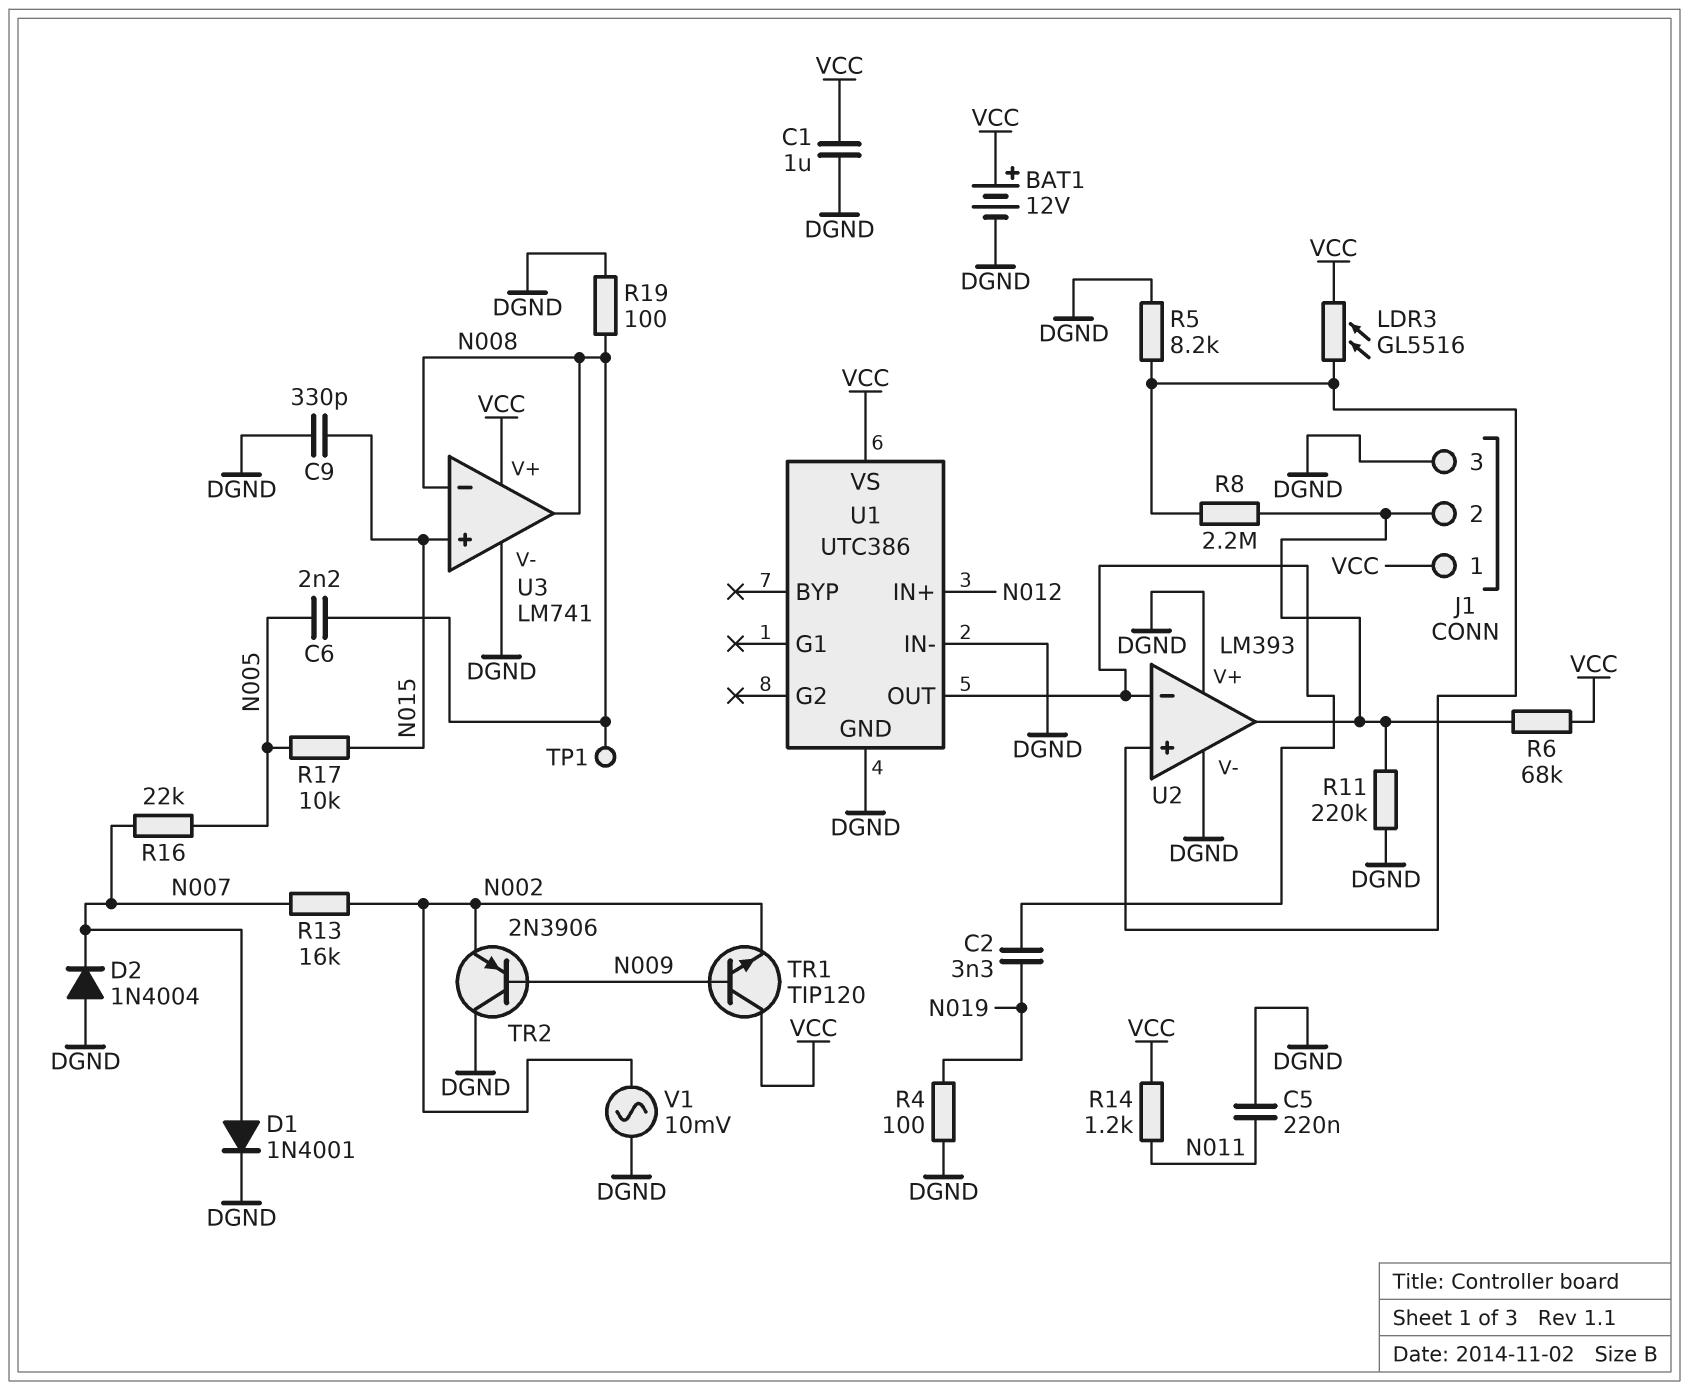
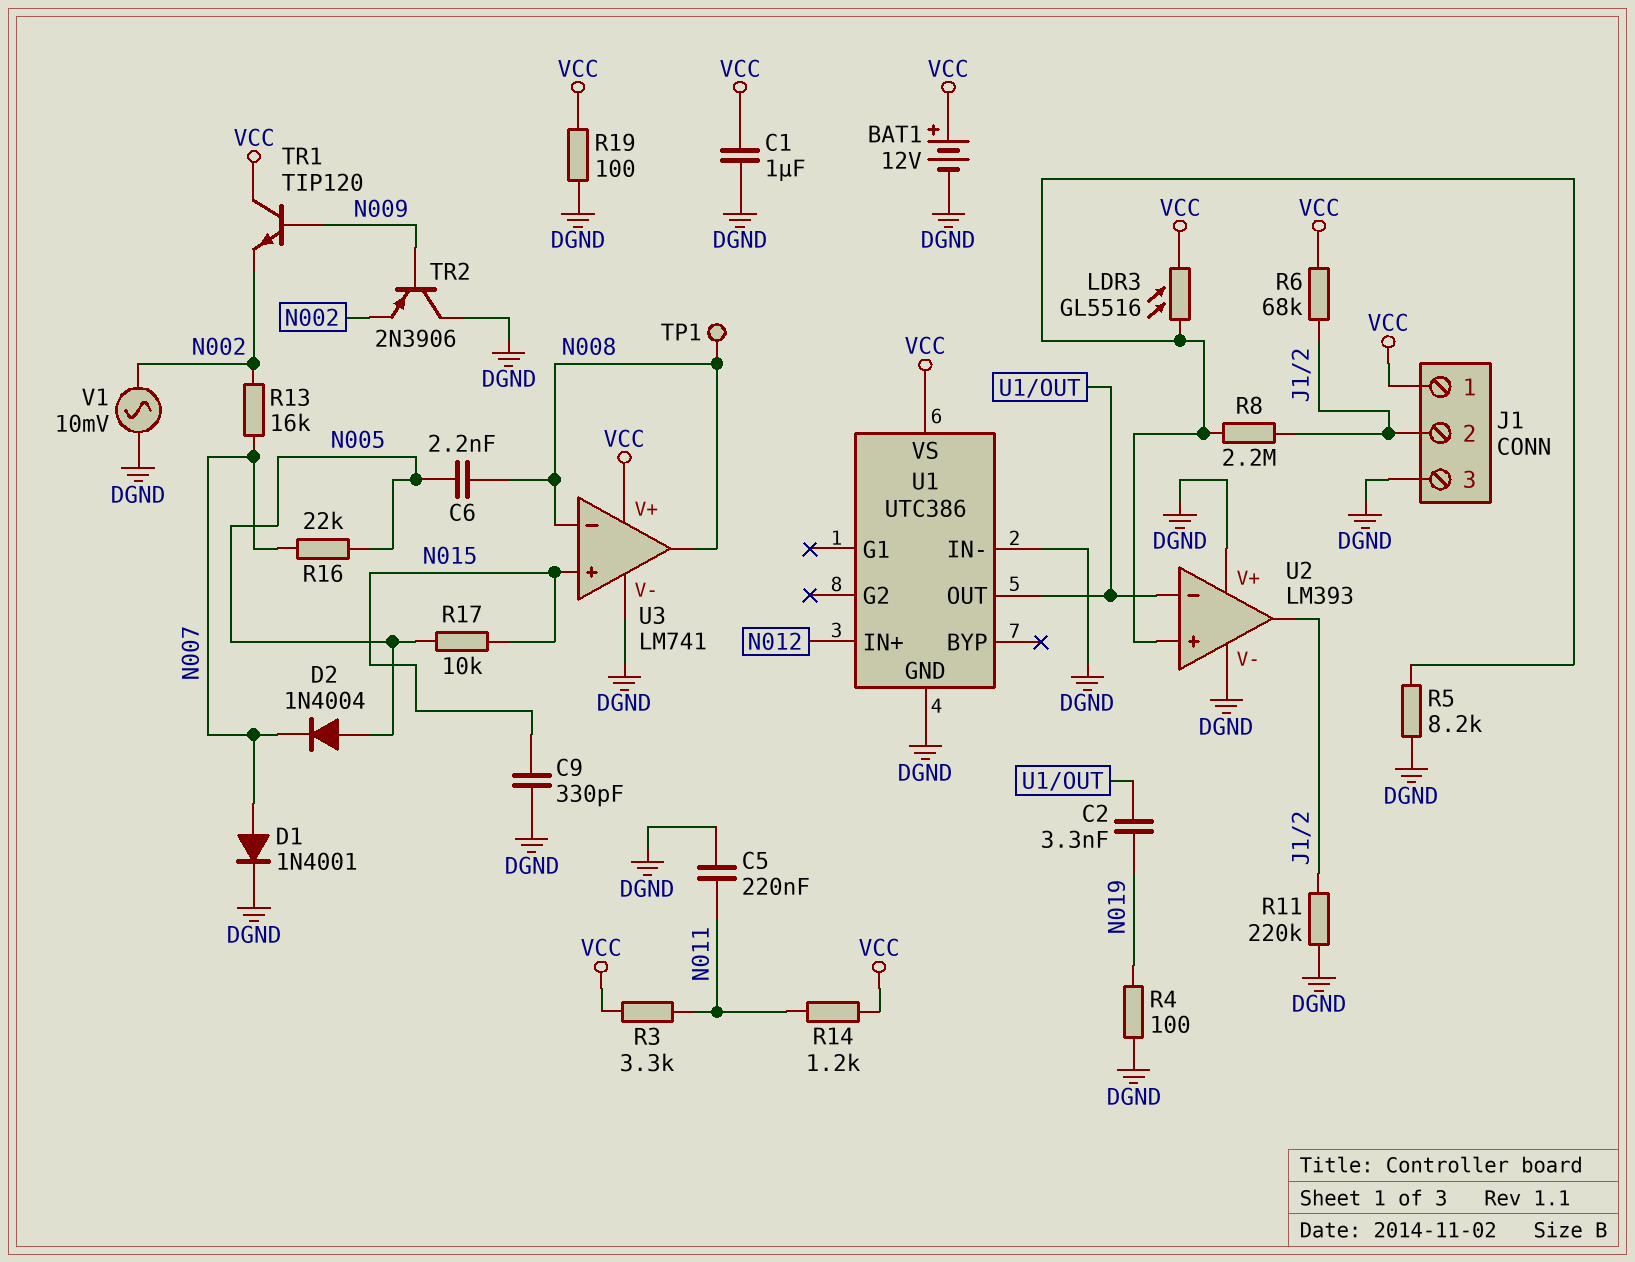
D2: diode 1N4004 (A DGND, K N007) -> diode 1N4004 (A N005, K N007)
R3: none -> 3.3k (N011, VCC)
R19: 100 (DGND, N008) -> 100 (DGND, VCC)

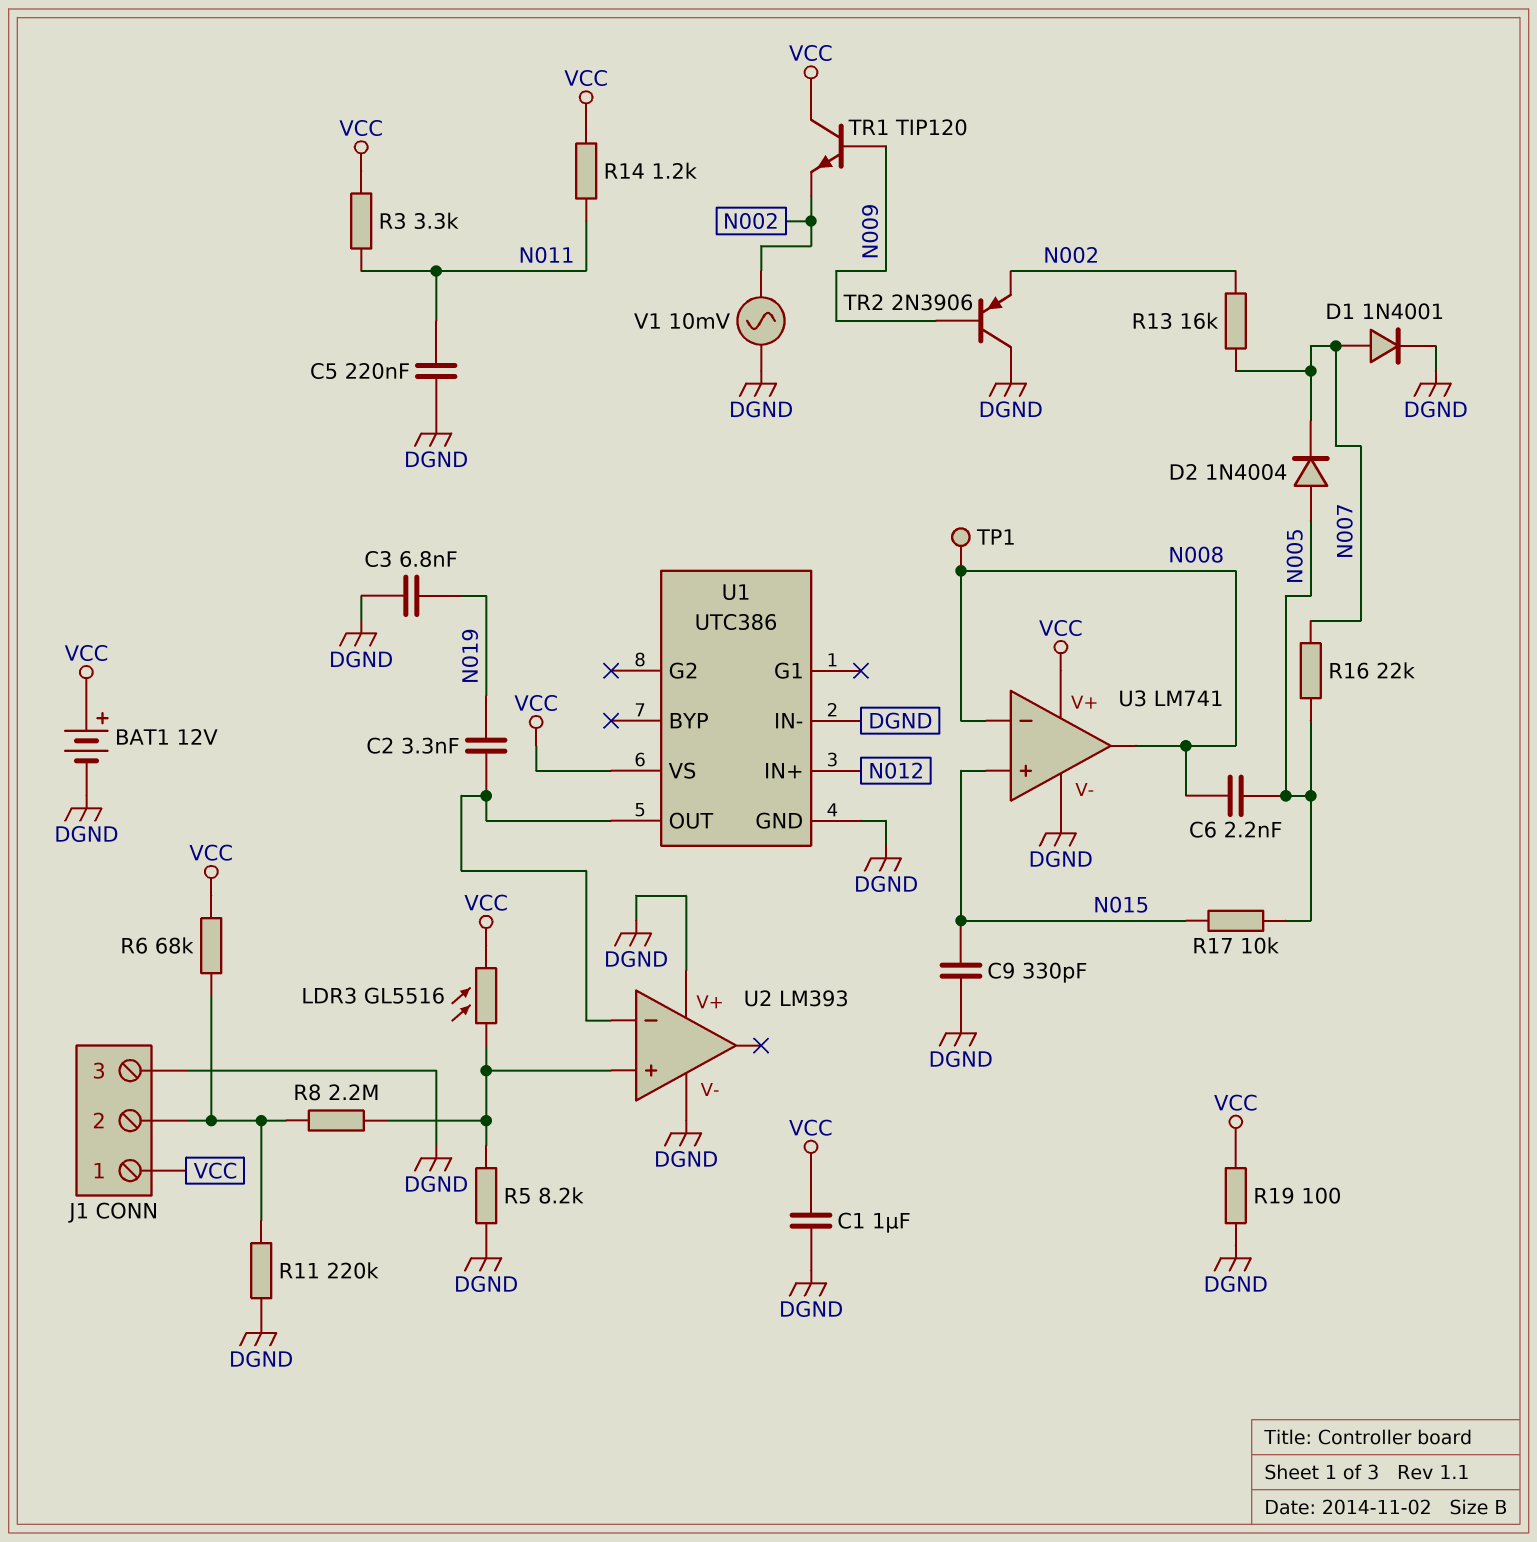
C3: none -> 6.8nF (DGND, N019)
R4: 100 (DGND, N019) -> none
U2 pin out: J1/2 -> none

